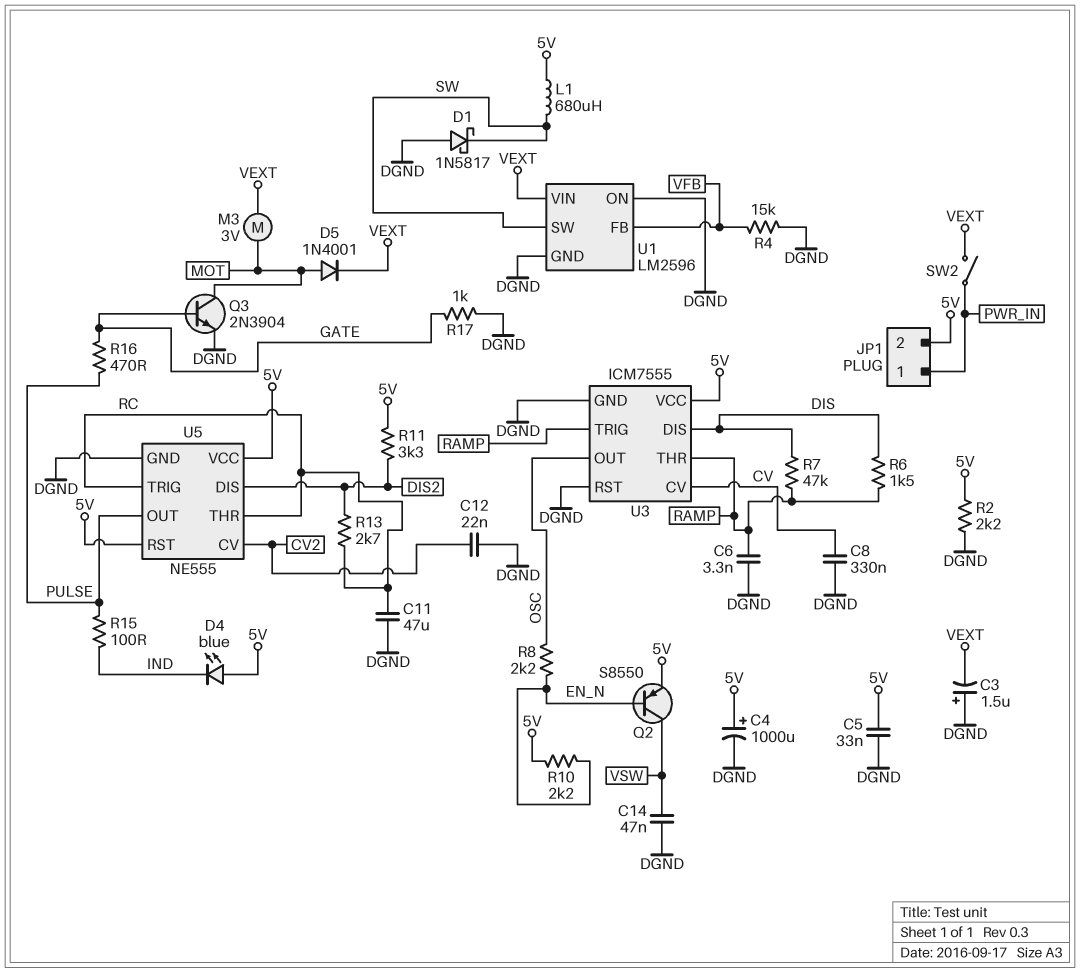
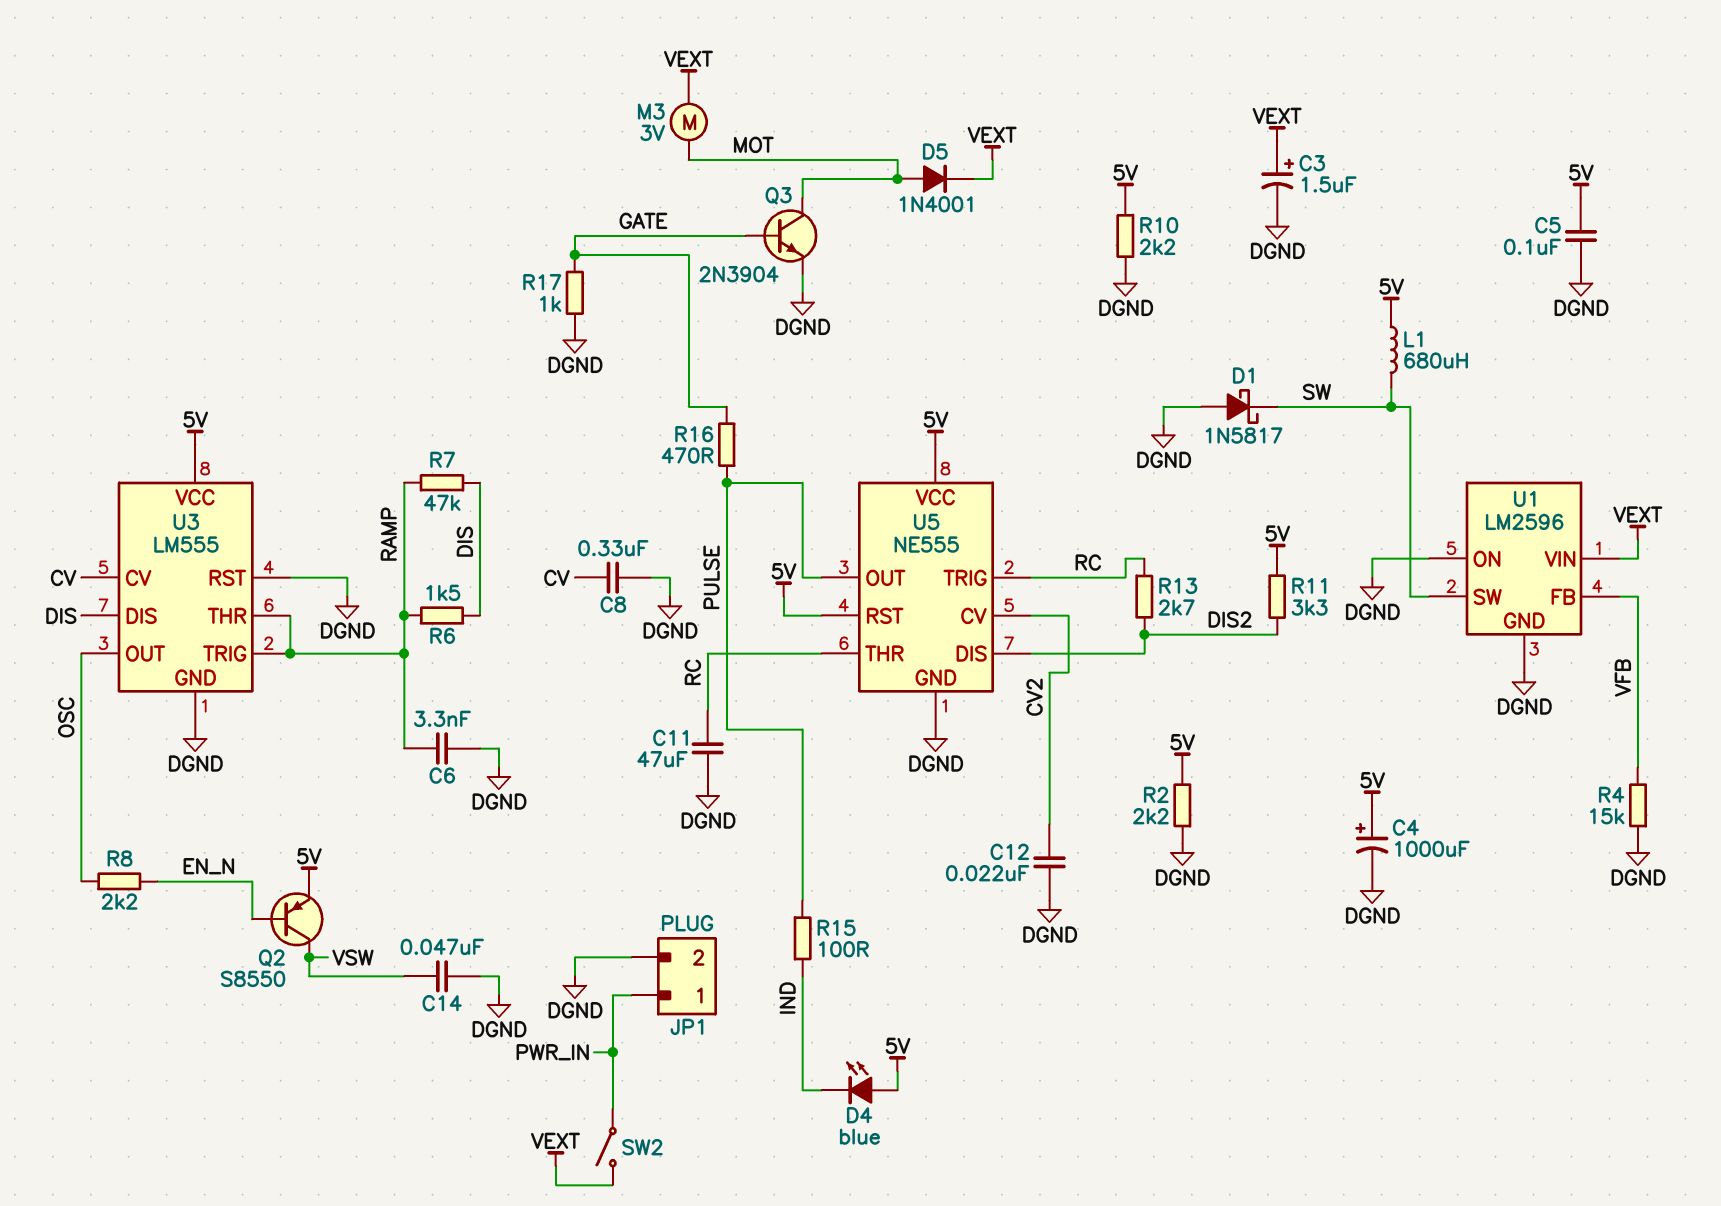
C3: 1.5uF (plus DGND, minus VEXT) -> 1.5uF (plus VEXT, minus DGND)
C5: 33nF (5V, DGND) -> 100nF (5V, DGND)
JP1 pin 2: 5V -> DGND
R10: 2.2k (5V, EN_N) -> 2.2k (5V, DGND)
U3: ICM7555 -> LM555

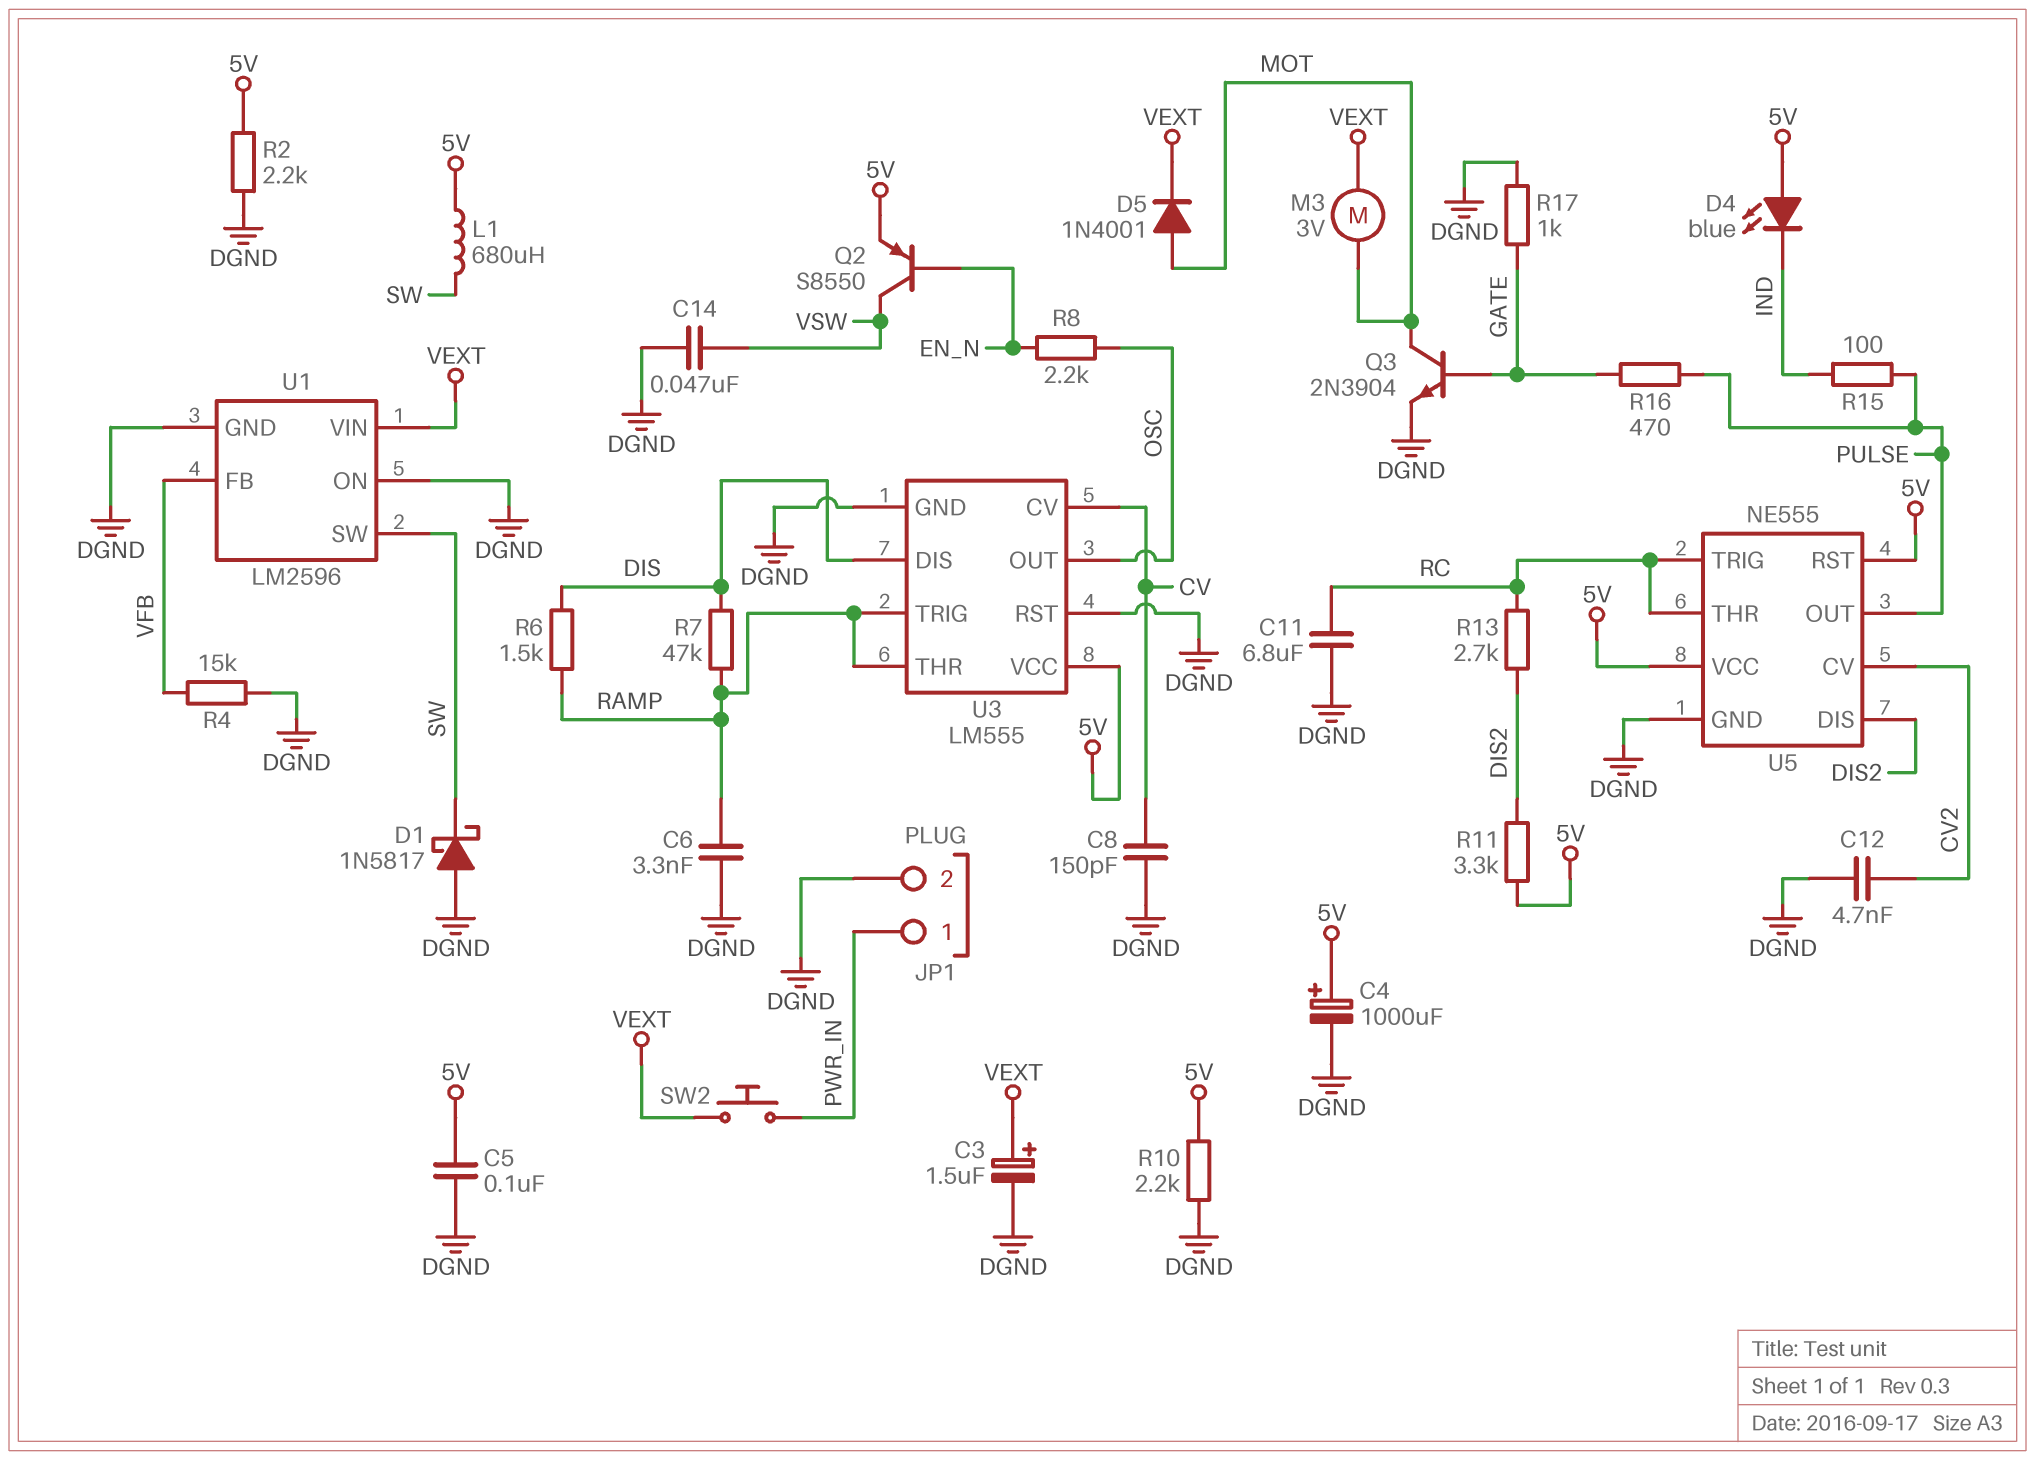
C8: 330nF (CV, DGND) -> 150pF (CV, DGND)
C11: 47uF (DGND, RC) -> 6.8uF (DGND, RC)
C12: 22nF (CV2, DGND) -> 4.7nF (CV2, DGND)
SW2: switch (PWR_IN, VEXT) -> button (PWR_IN, VEXT)

